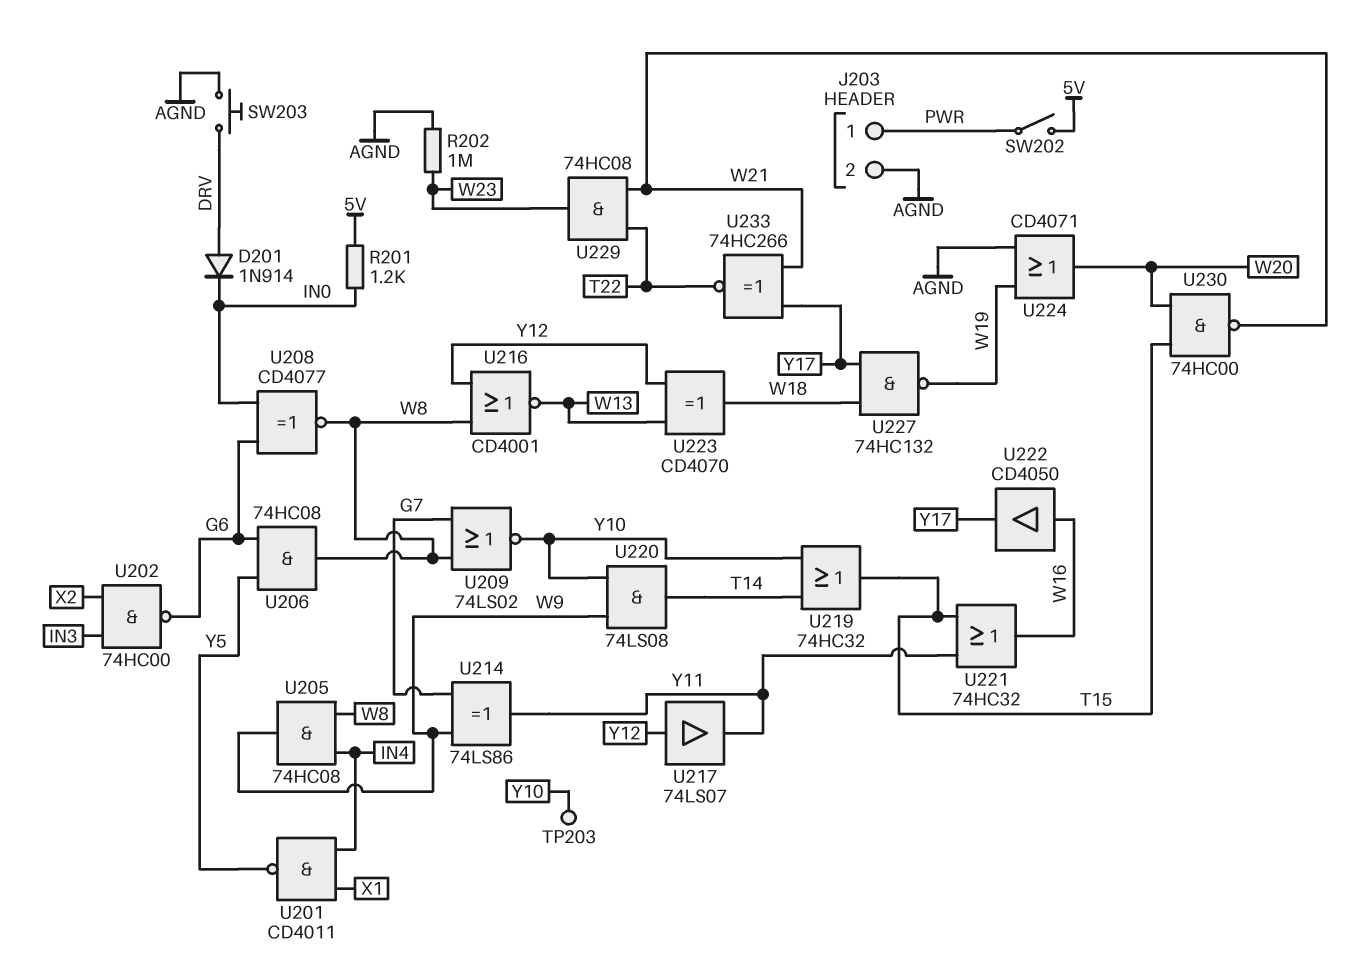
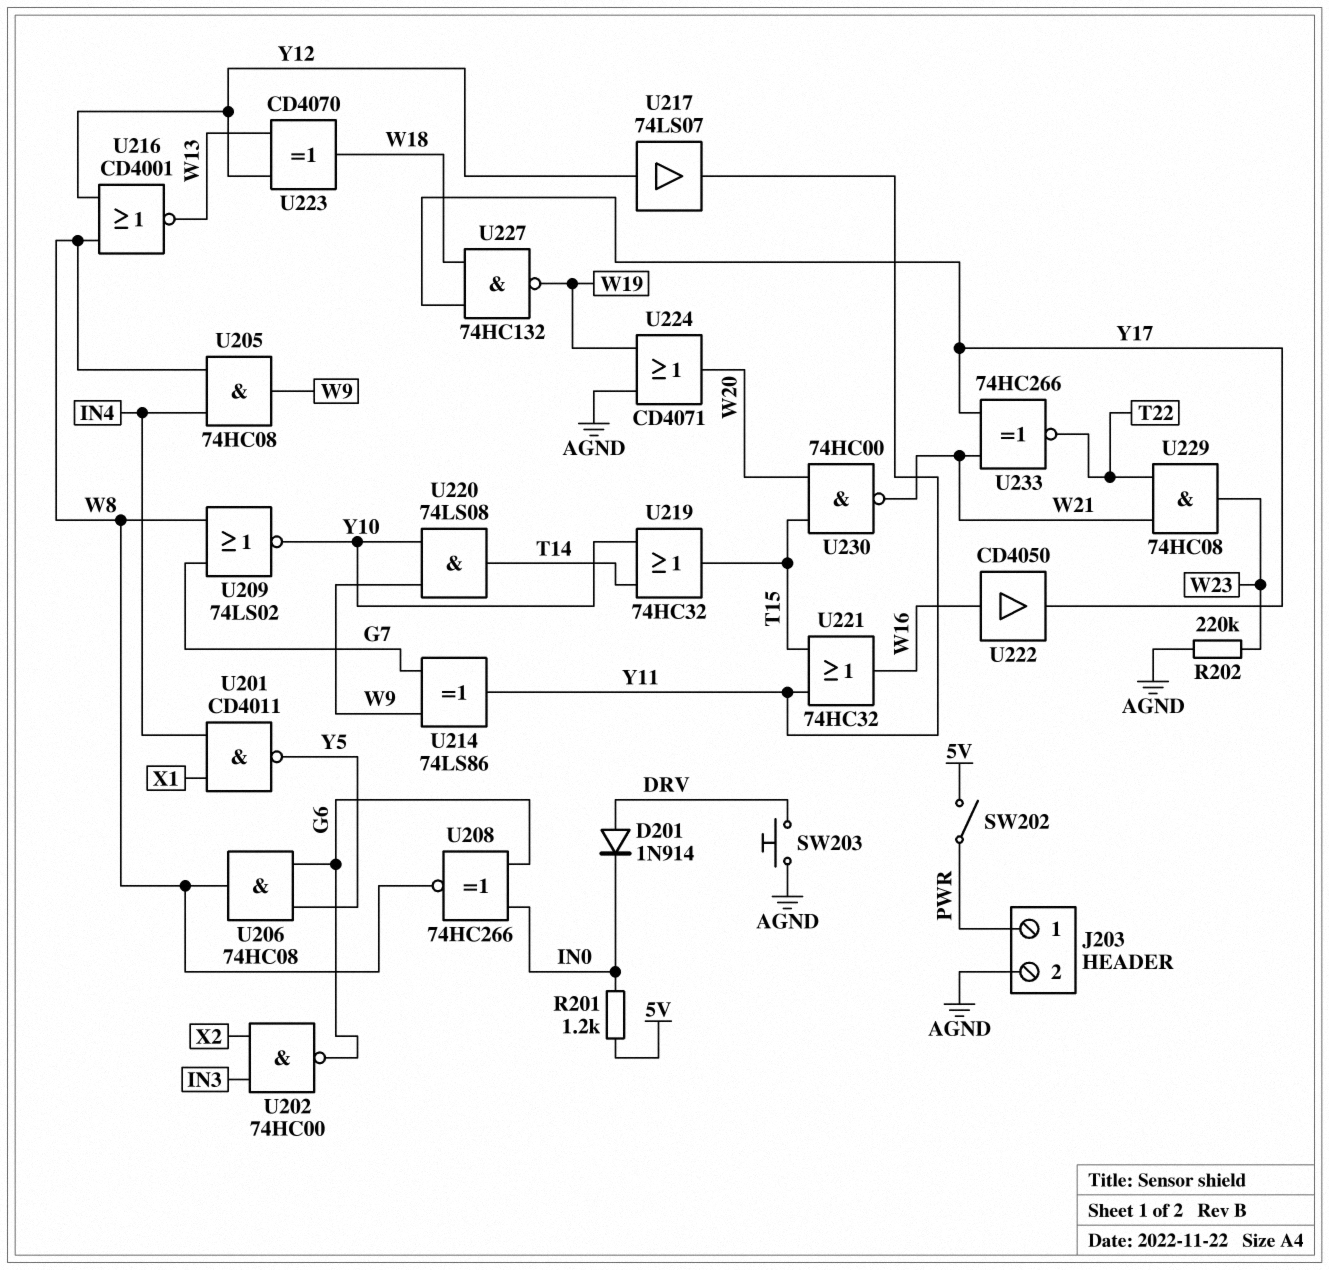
R202: 1M (AGND, W23) -> 220k (AGND, W23)
TP203: test point (Y10) -> none
U208: XNOR CD4077 (in G6, in IN0, out W8) -> XNOR 74HC266 (in G6, in IN0, out W8)

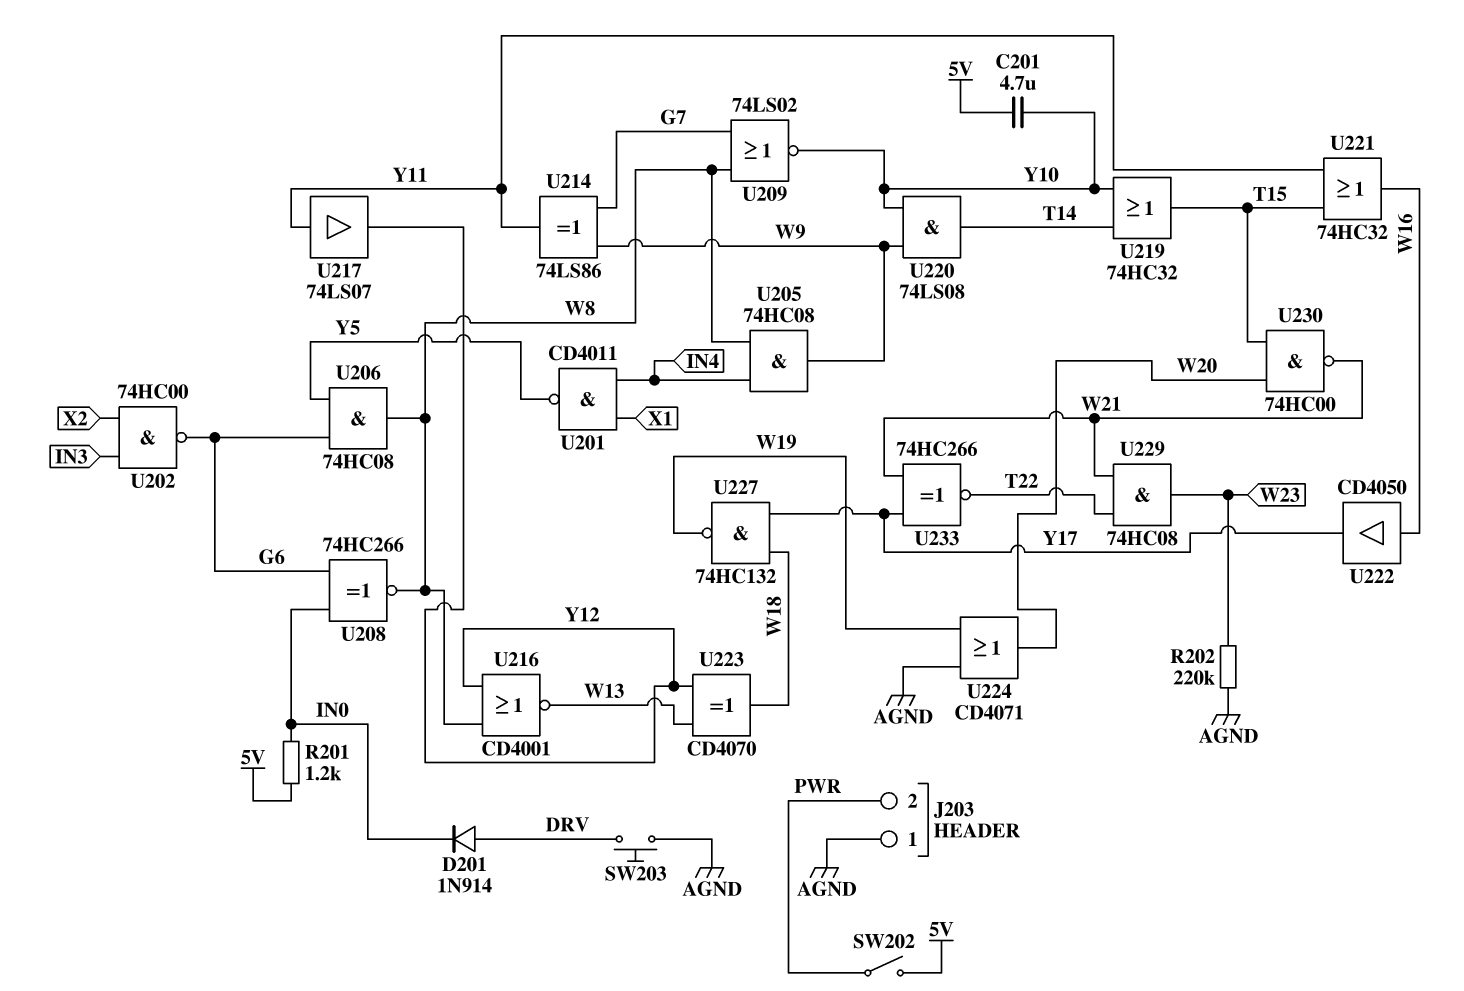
C201: none -> 4.7uF (5V, Y10)
J203 pin 1: PWR -> AGND
J203 pin 2: AGND -> PWR
U217: buffer 74LS07 (in Y12, out Y11) -> buffer 74LS07 (in Y11, out Y12)

